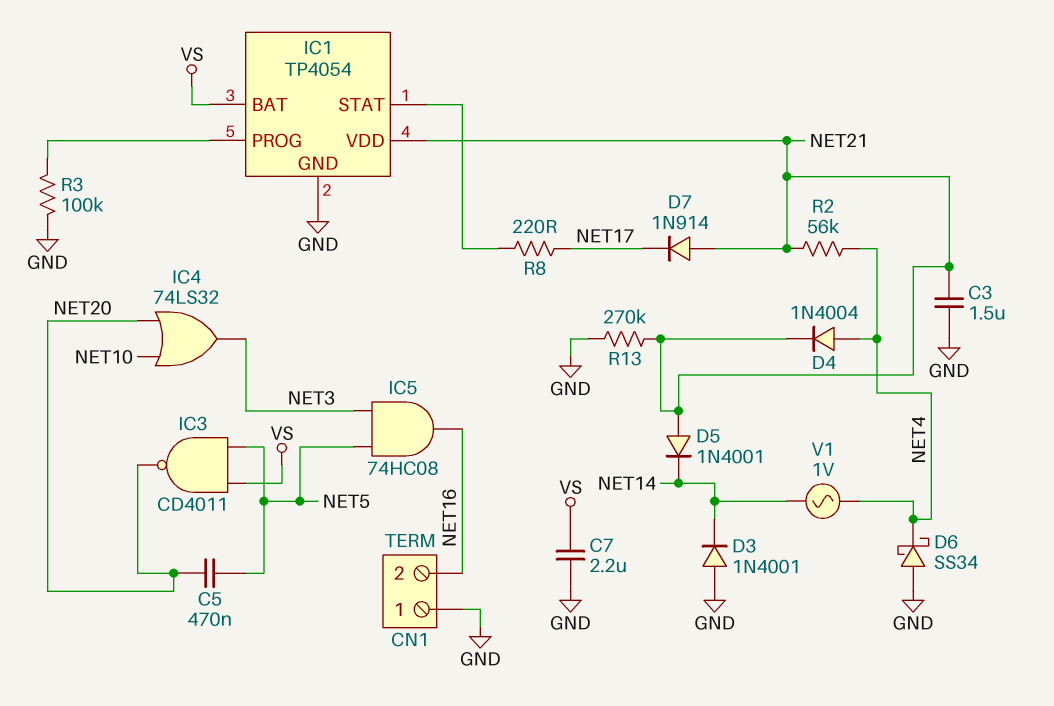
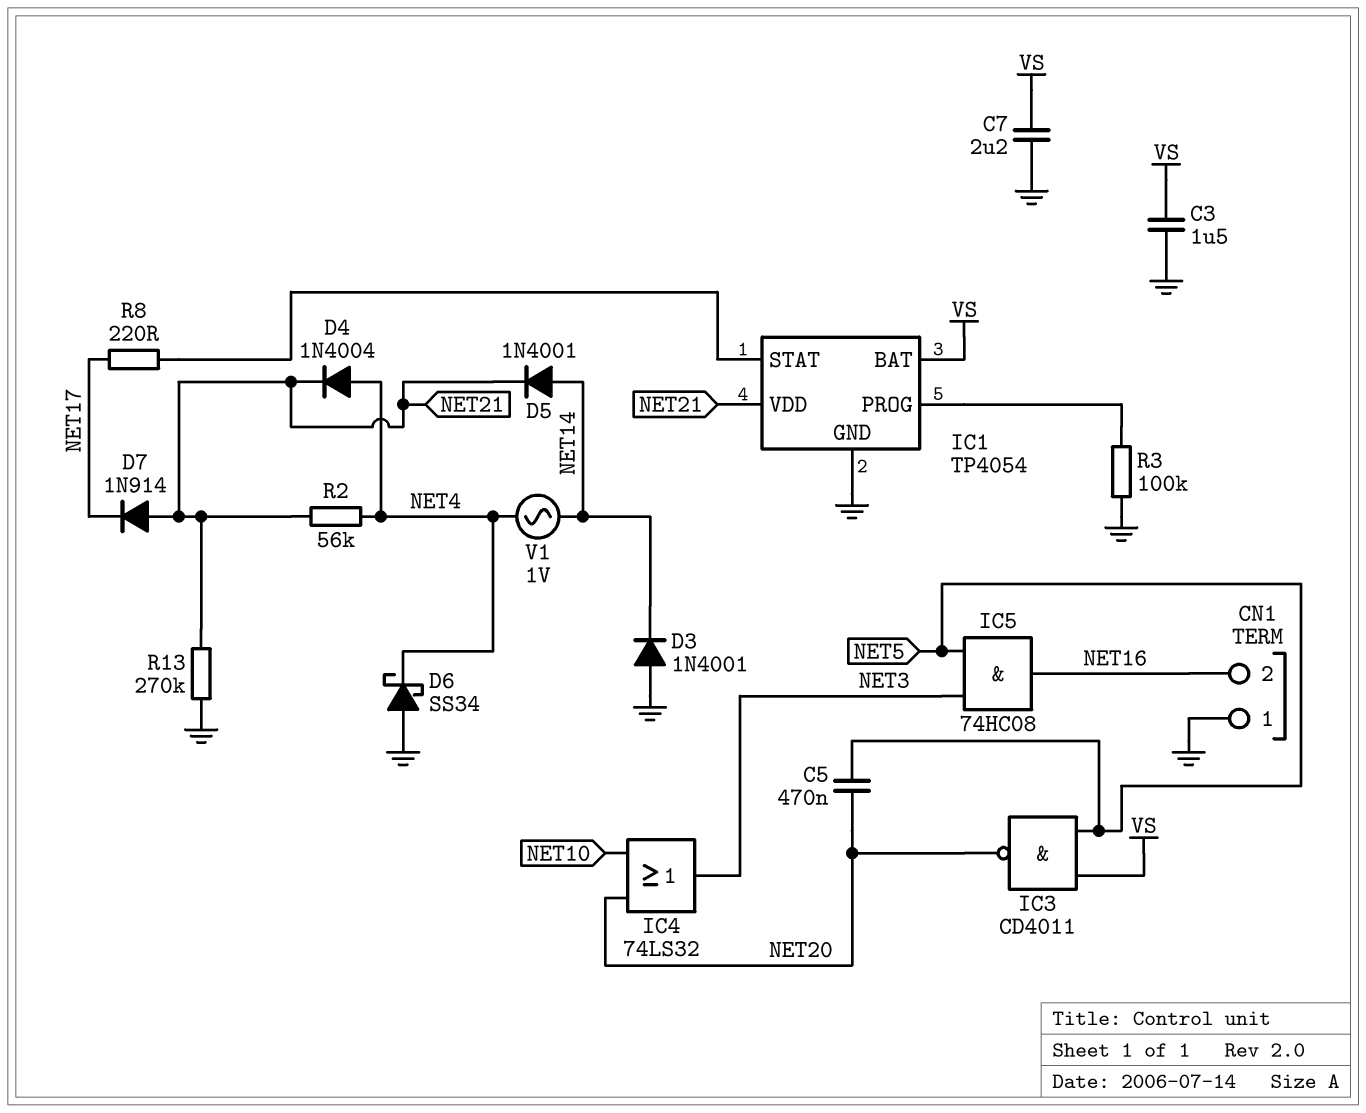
C3: 1.5uF (GND, NET21) -> 1.5uF (GND, VS)
D5: diode 1N4001 (A NET21, K NET14) -> diode 1N4001 (A NET14, K NET21)

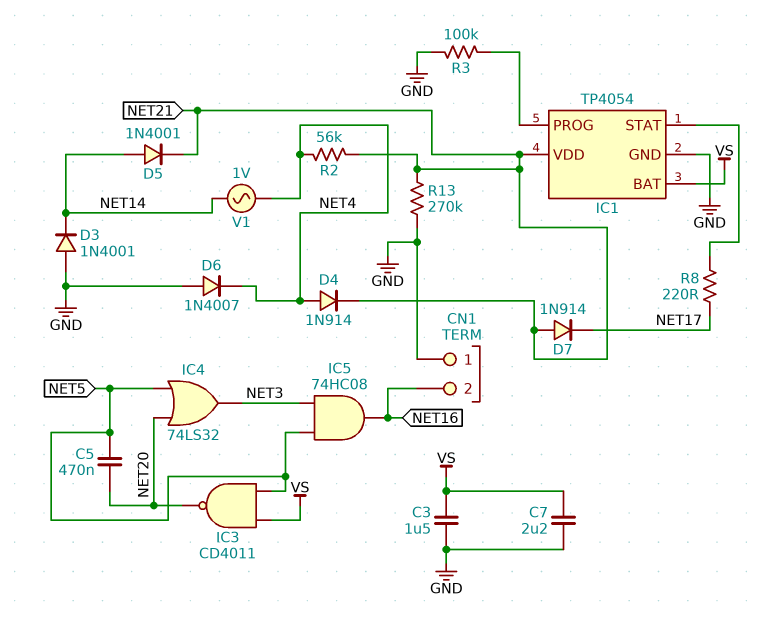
D4: diode 1N4004 (A NET4, K NET21) -> diode 1N914 (A NET4, K NET21)
D6: schottky SS34 (A GND, K NET4) -> diode 1N4007 (A GND, K NET4)
IC4: OR 74LS32 (in NET10, in NET20, out NET3) -> OR 74LS32 (in NET5, in NET20, out NET3)

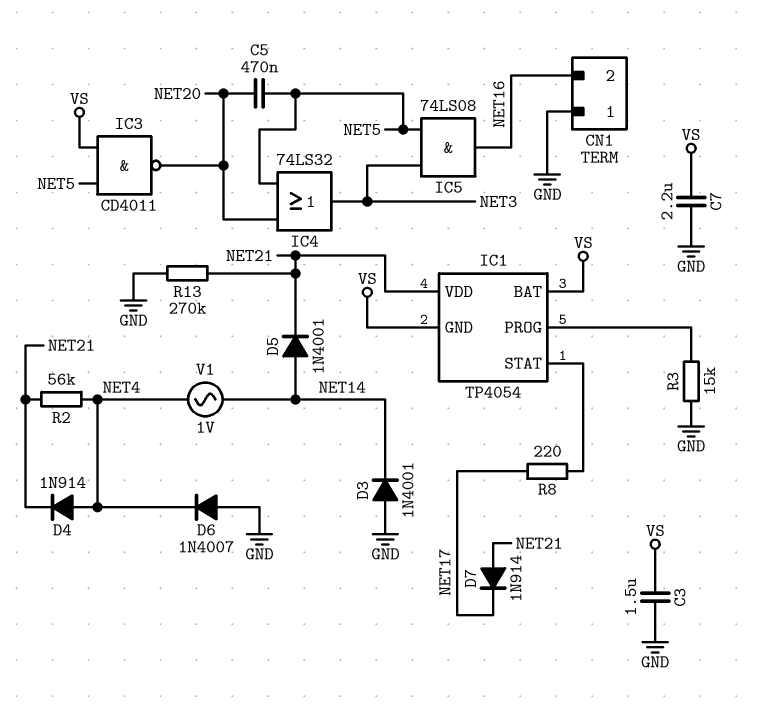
IC1 pin GND: GND -> VS
IC5: AND 74HC08 (in NET3, in NET5, out NET16) -> AND 74LS08 (in NET3, in NET5, out NET16)
R3: 100k (GND, IC1/PROG) -> 15k (GND, IC1/PROG)

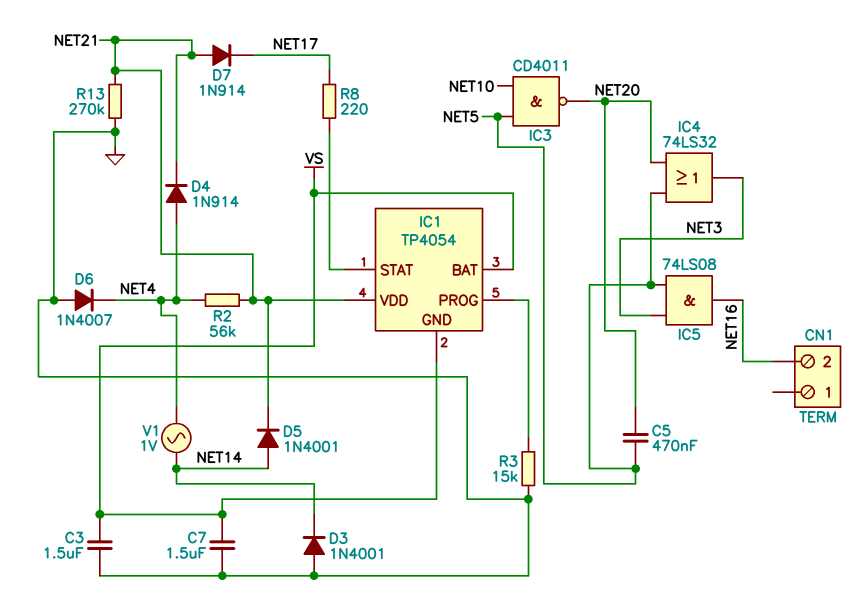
C7: 2.2uF (GND, VS) -> 1.5uF (GND, VS)
CN1 pin 1: GND -> none
IC3: NAND CD4011 (in NET5, in VS, out NET20) -> NAND CD4011 (in NET5, in NET10, out NET20)

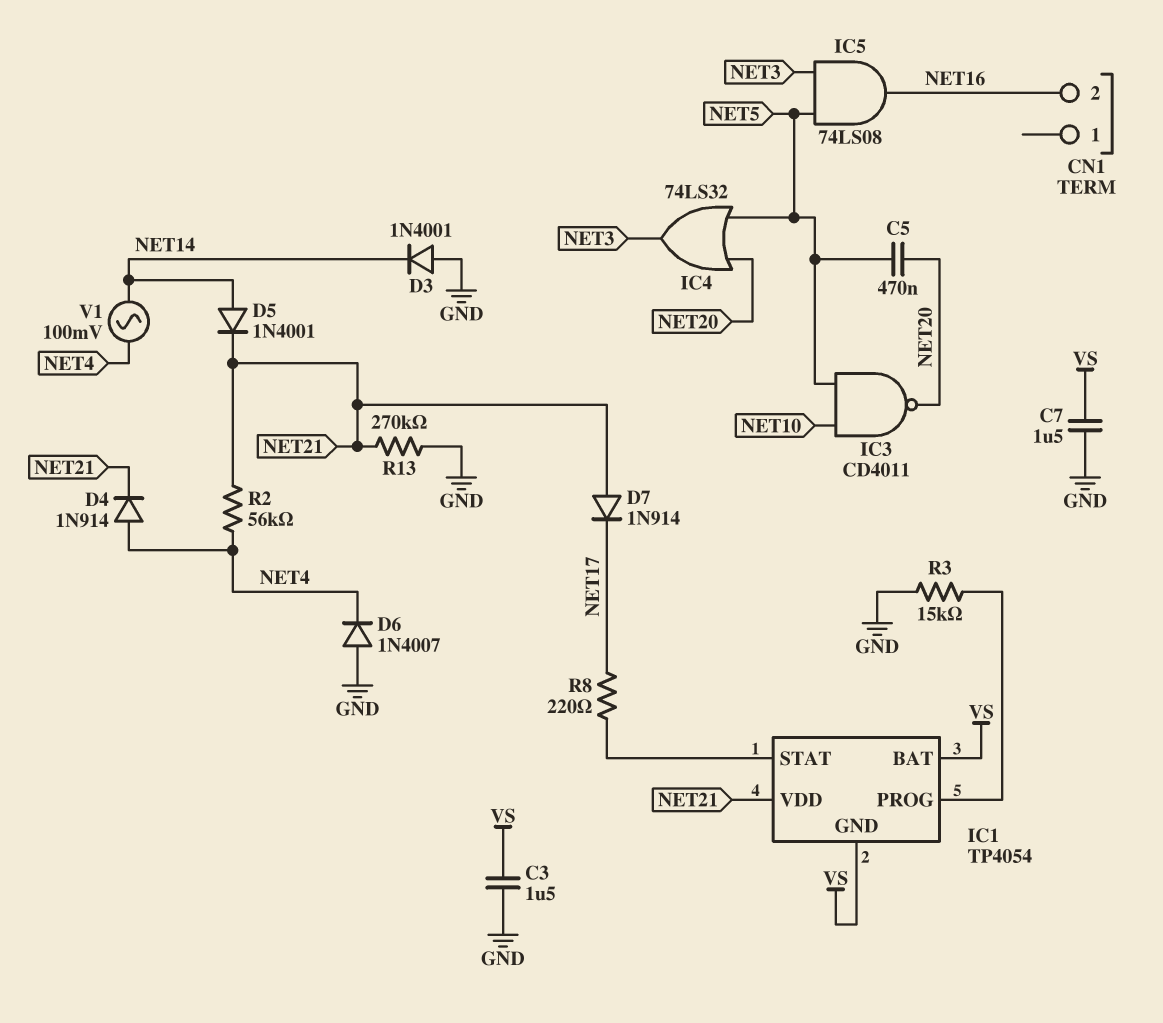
V1: AC 1V (NET4, NET14) -> AC 100mV (NET4, NET14)

